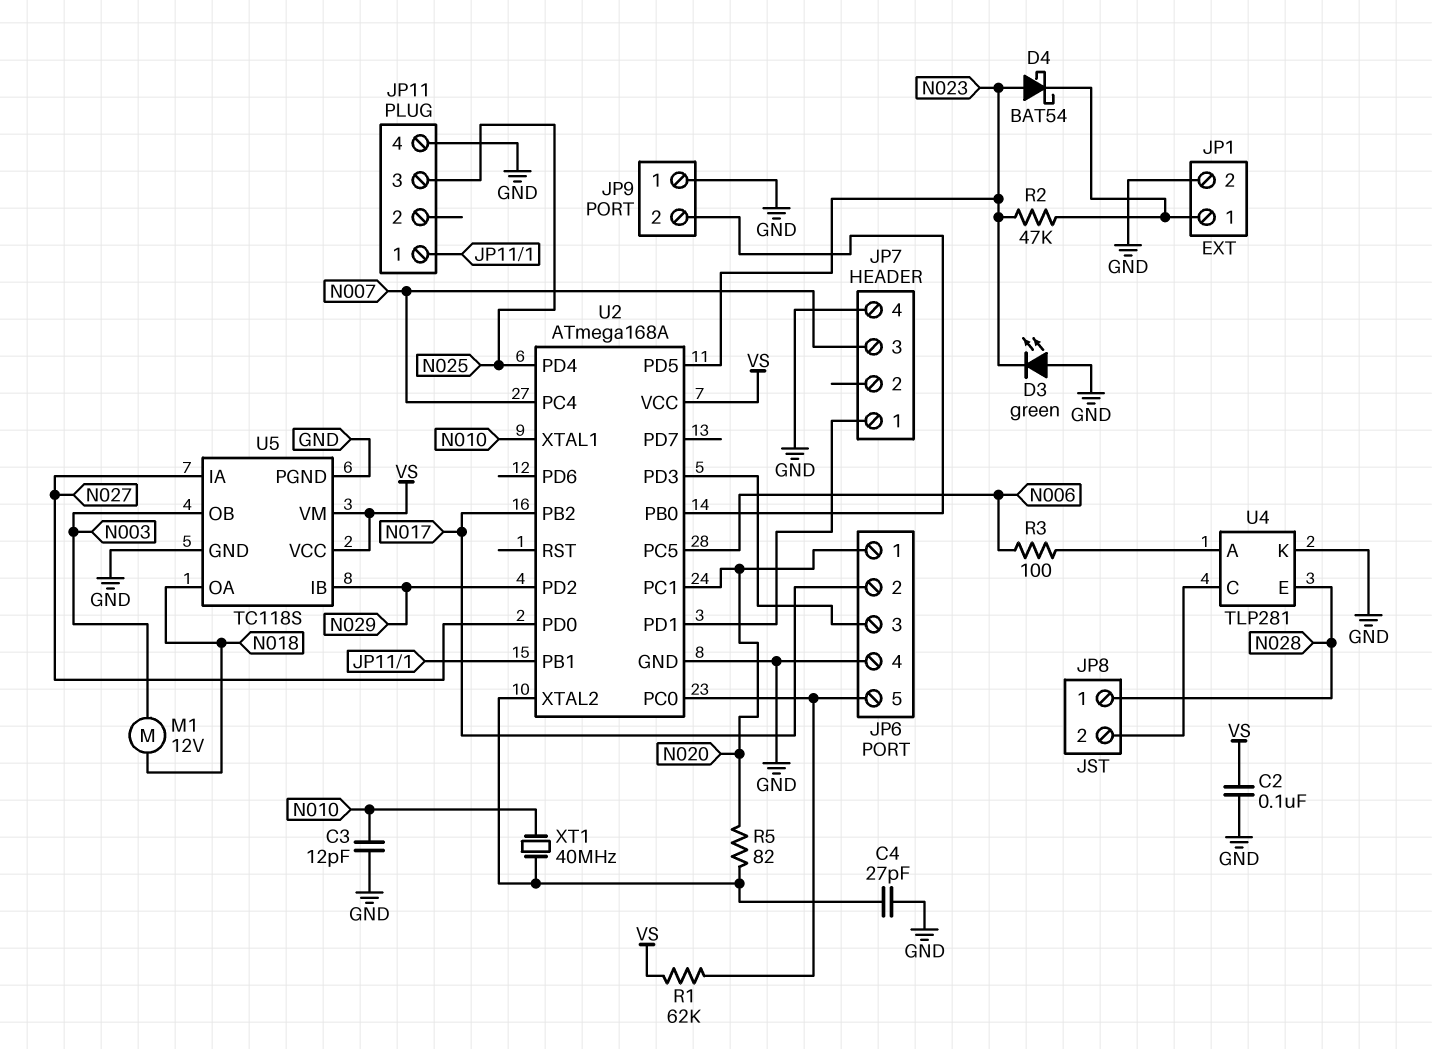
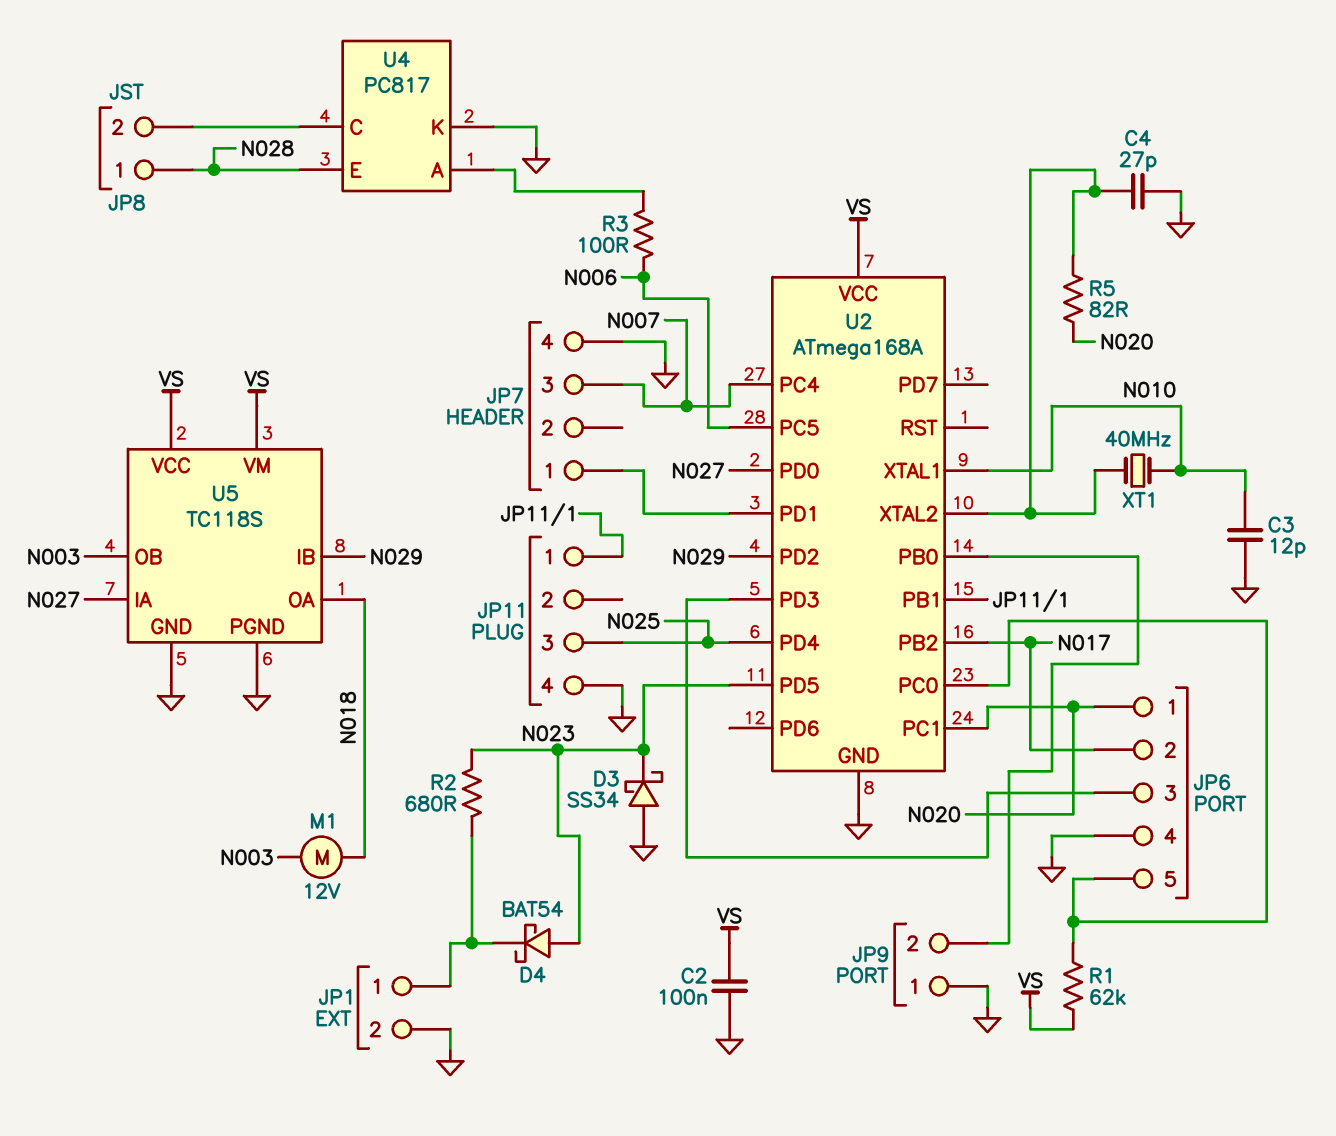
D3: LED green (A GND, K N023) -> schottky SS34 (A GND, K N023)
R2: 47k (JP1/1, N023) -> 680 (JP1/1, N023)
U4: TLP281 -> PC817

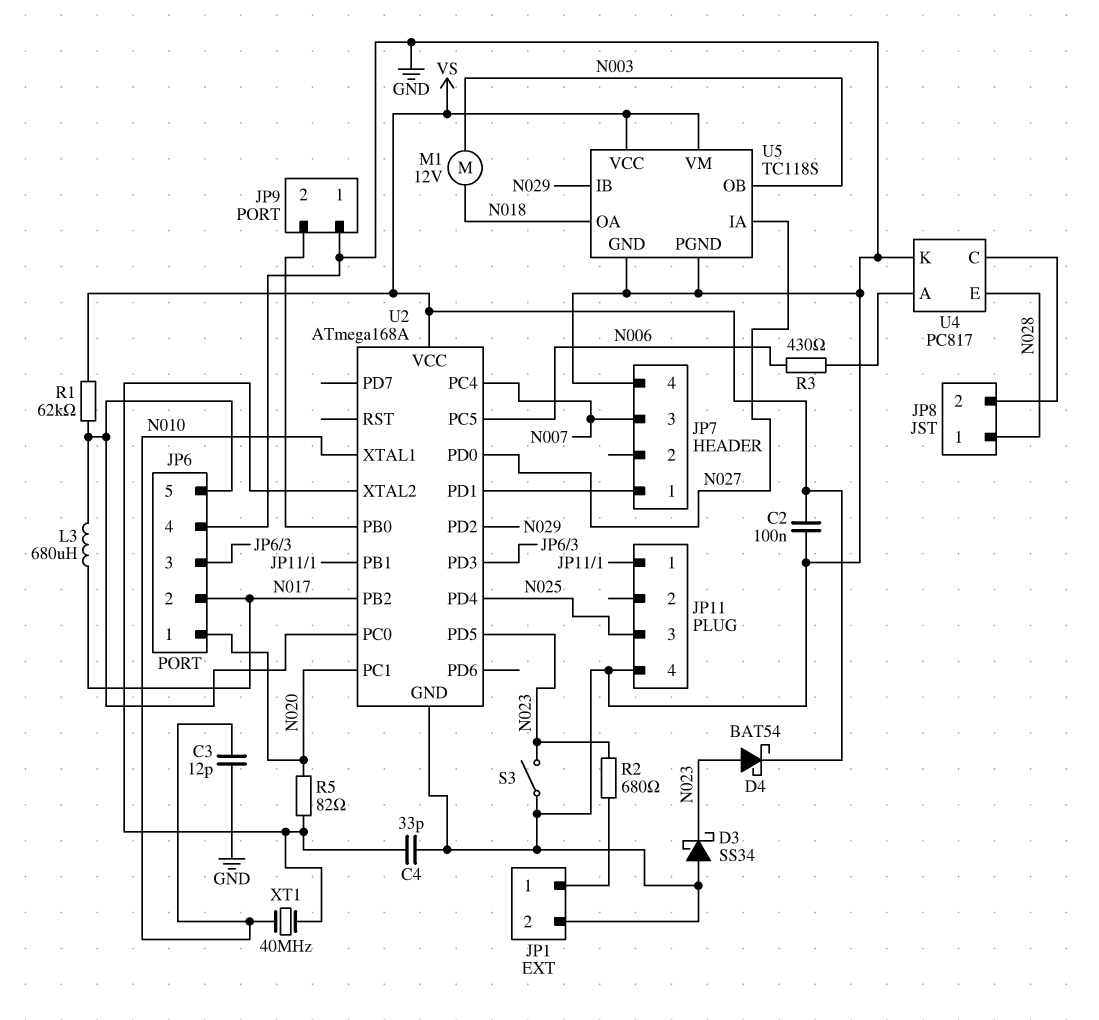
C4: 27pF (GND, U2/XTAL2) -> 33pF (GND, U2/XTAL2)
D4: schottky BAT54 (A N023, K JP1/1) -> schottky BAT54 (A N023, K VS)
L3: none -> 680uH (JP6/5, N017)
R3: 100 (N006, U4/A) -> 430 (N006, U4/A)
S3: none -> switch (GND, N023)

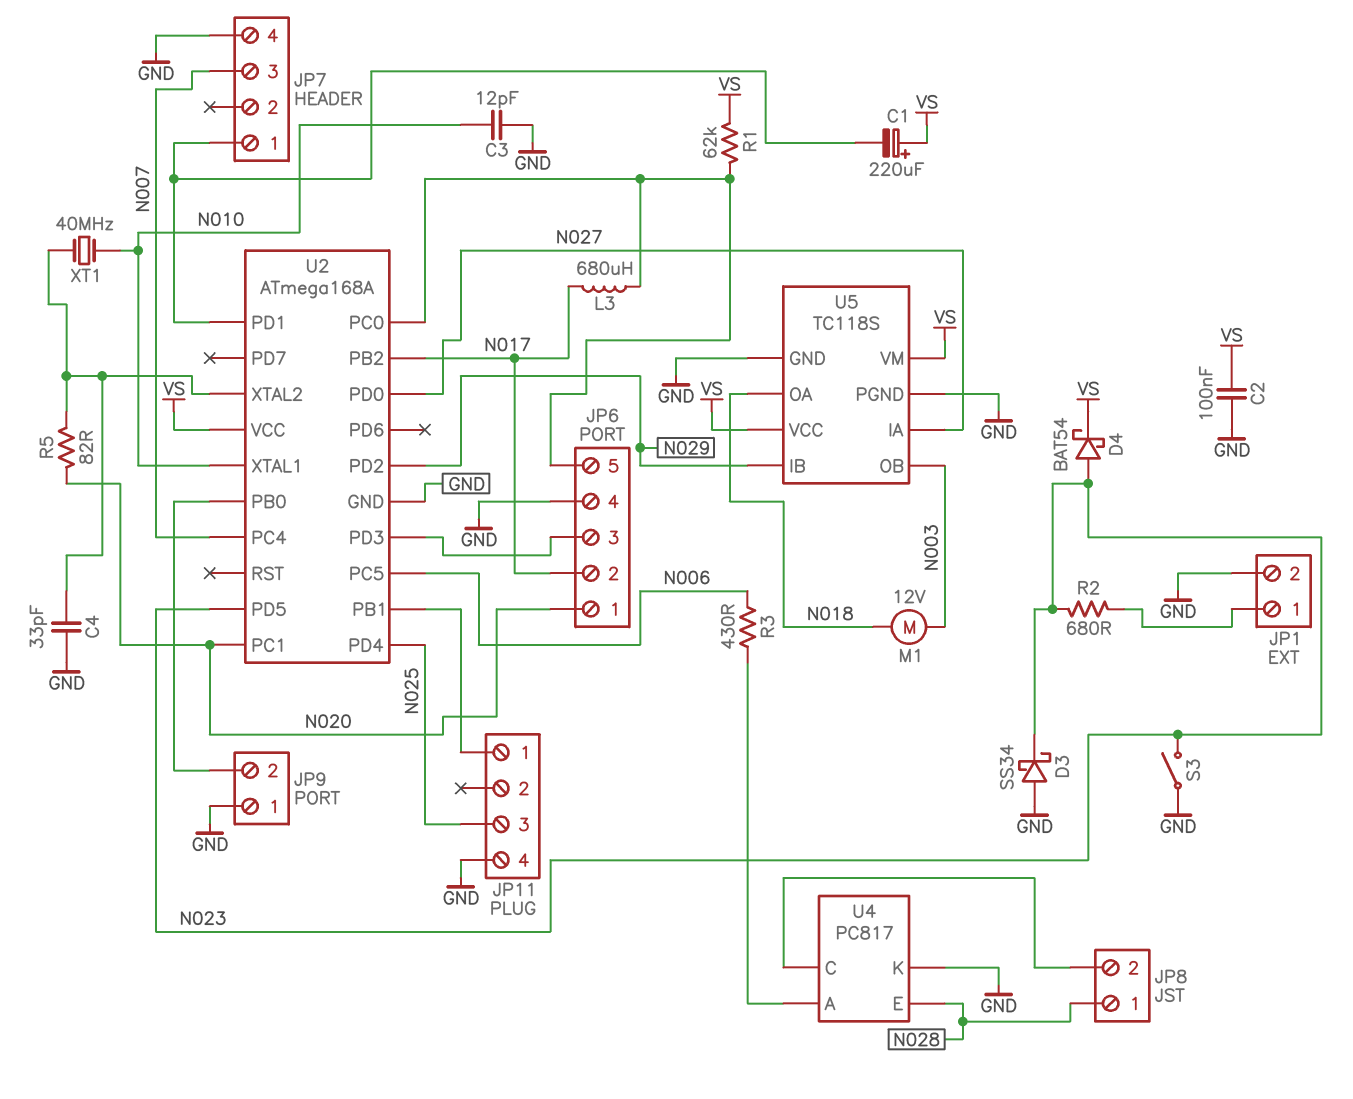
C1: none -> 220uF (plus VS, minus JP7/1)

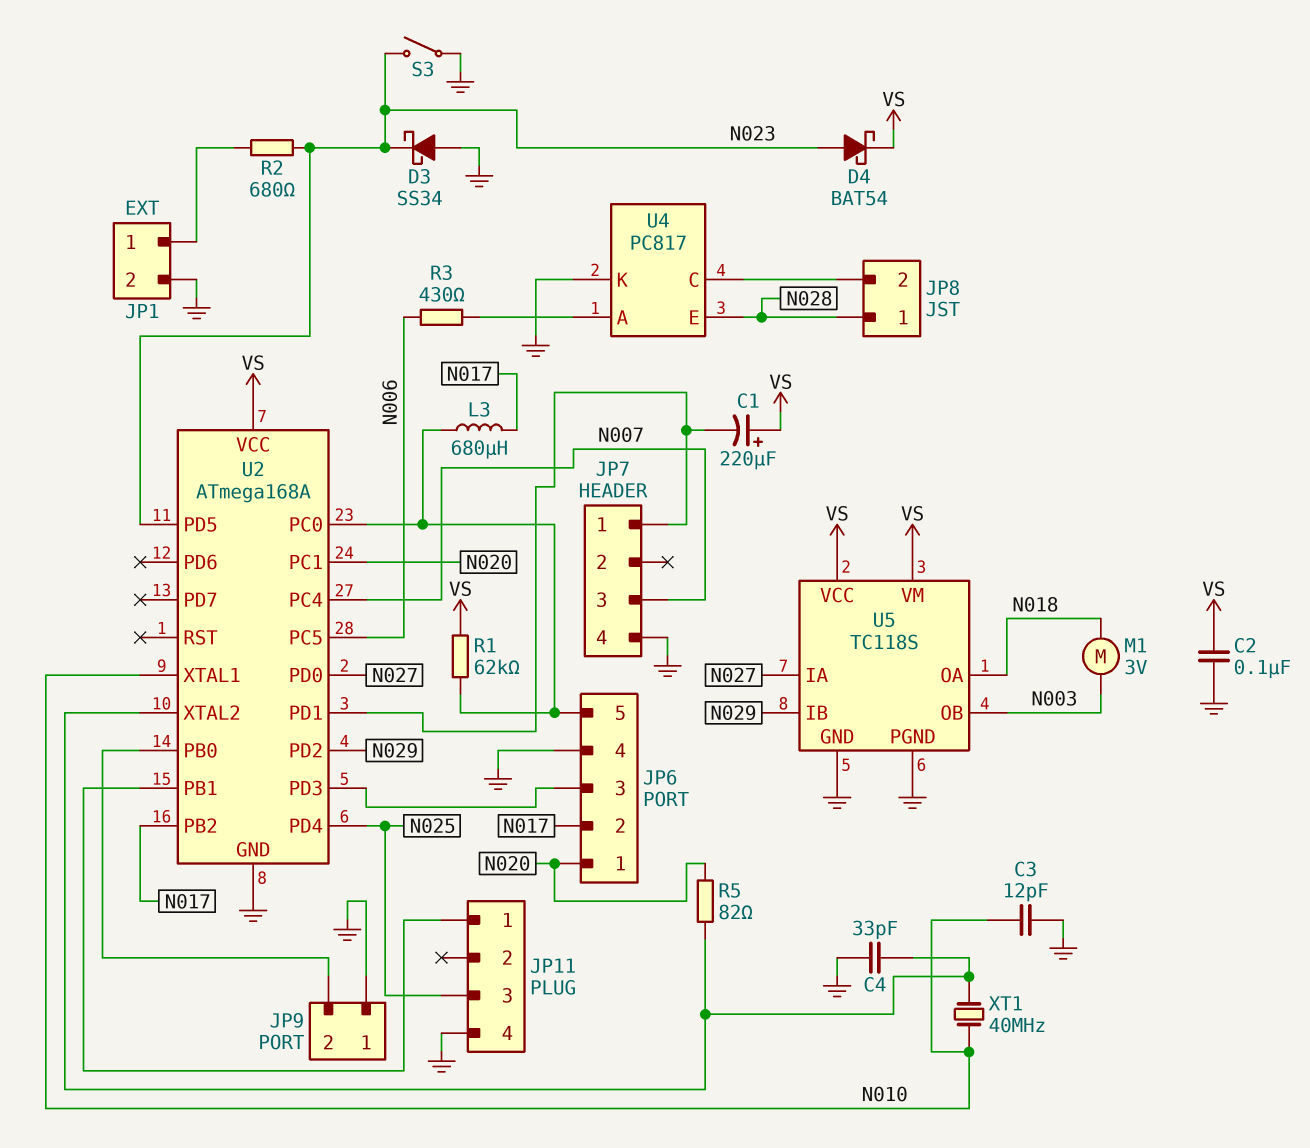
M1: motor 12V (N003, N018) -> motor 3V (N003, N018)

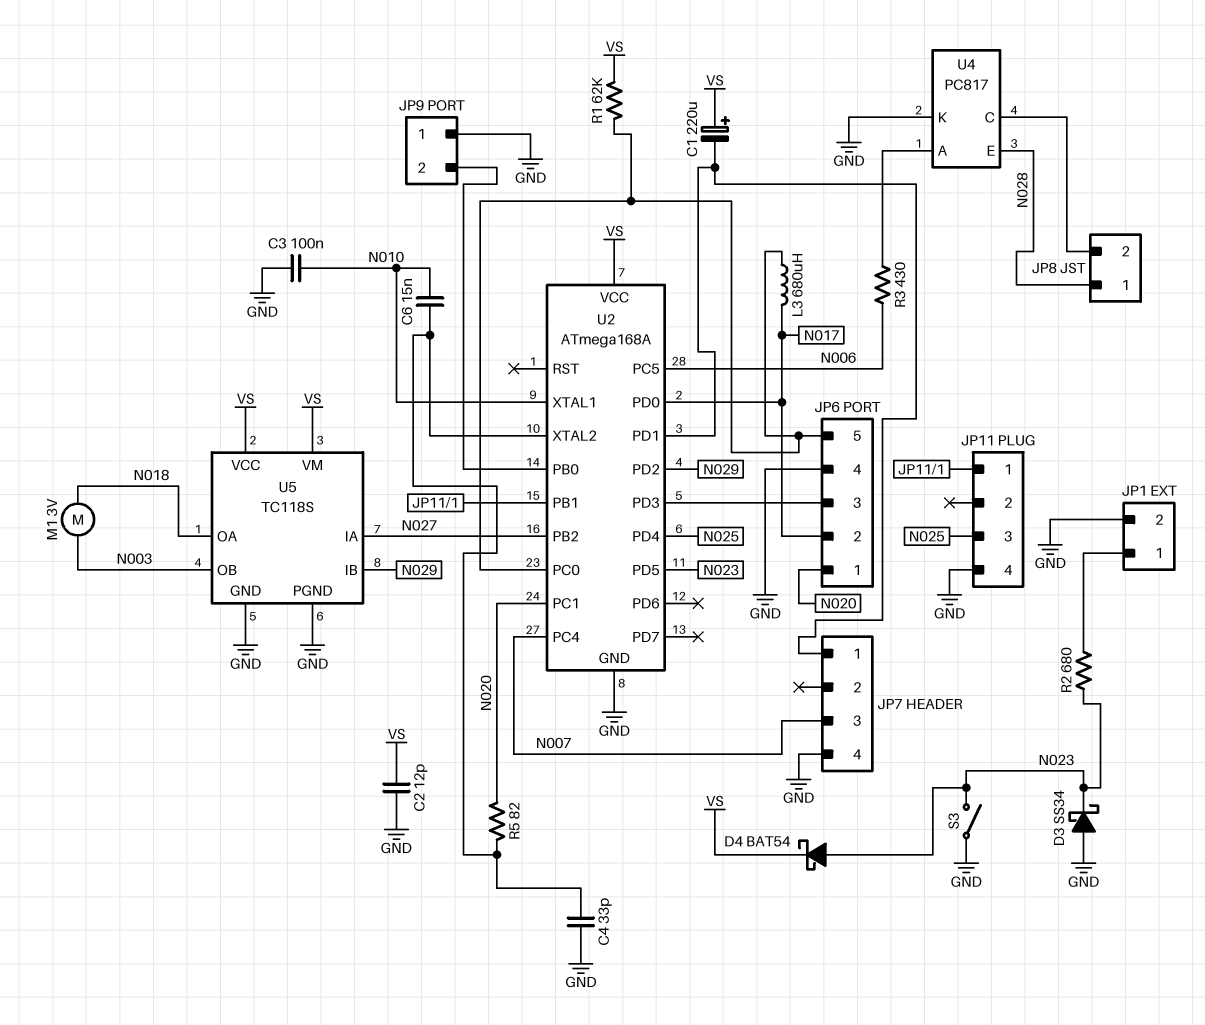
C2: 100nF (GND, VS) -> 12pF (GND, VS)
C3: 12pF (GND, N010) -> 100nF (GND, N010)
C6: none -> 15nF (N010, U2/XTAL2)
U2 pin PB2: N017 -> N027
U2 pin PD0: N027 -> N017
XT1: 40MHz (N010, U2/XTAL2) -> none

